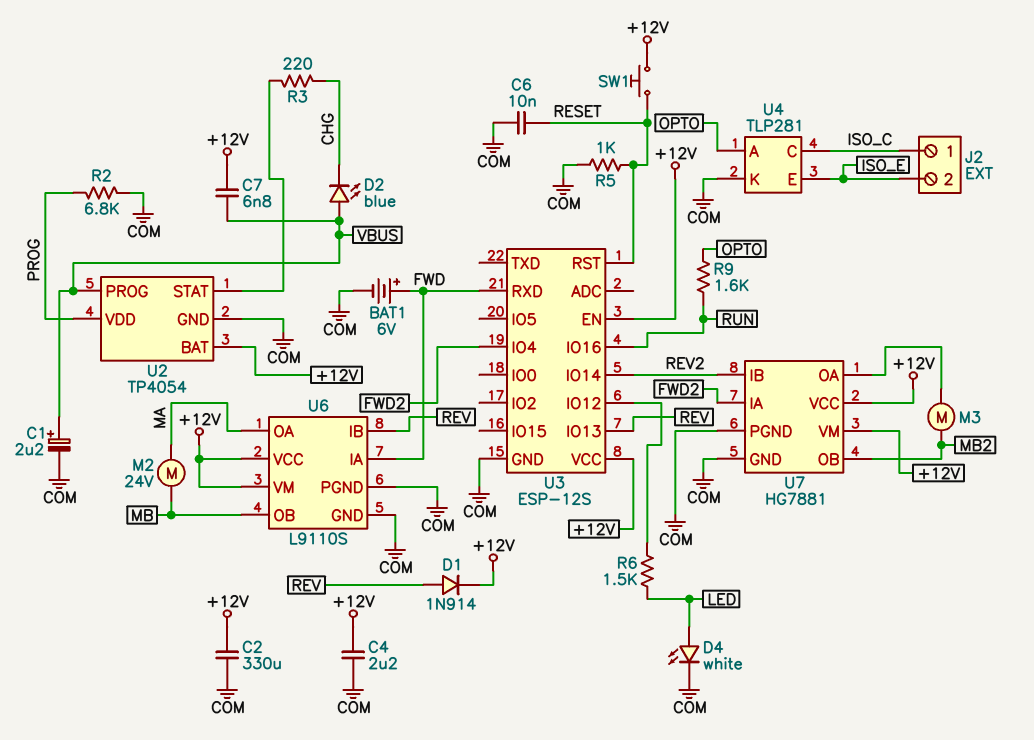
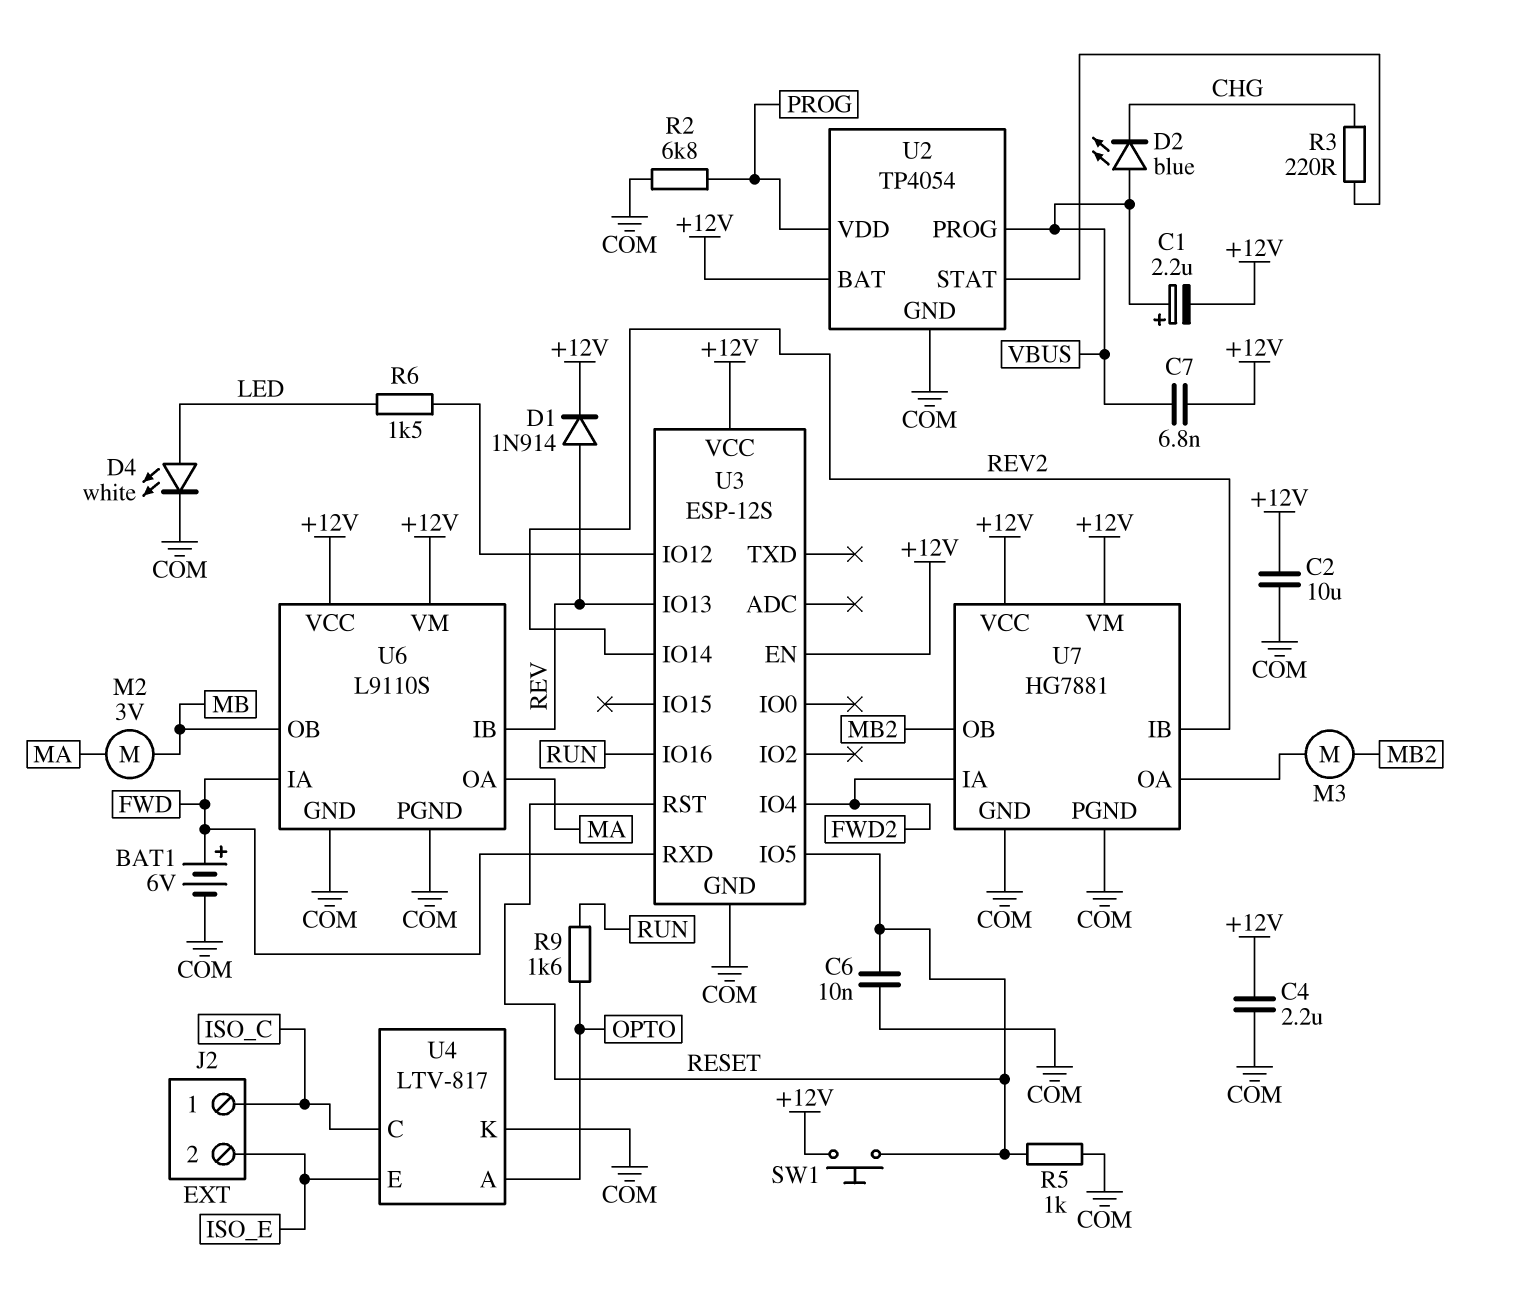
C1: 2.2uF (plus VBUS, minus COM) -> 2.2uF (plus VBUS, minus +12V)
C2: 330uF (+12V, COM) -> 10uF (+12V, COM)
M2: motor 24V (MA, MB) -> motor 3V (MA, MB)
U3 pin IO5: none -> RESET
U4: TLP281 -> LTV-817

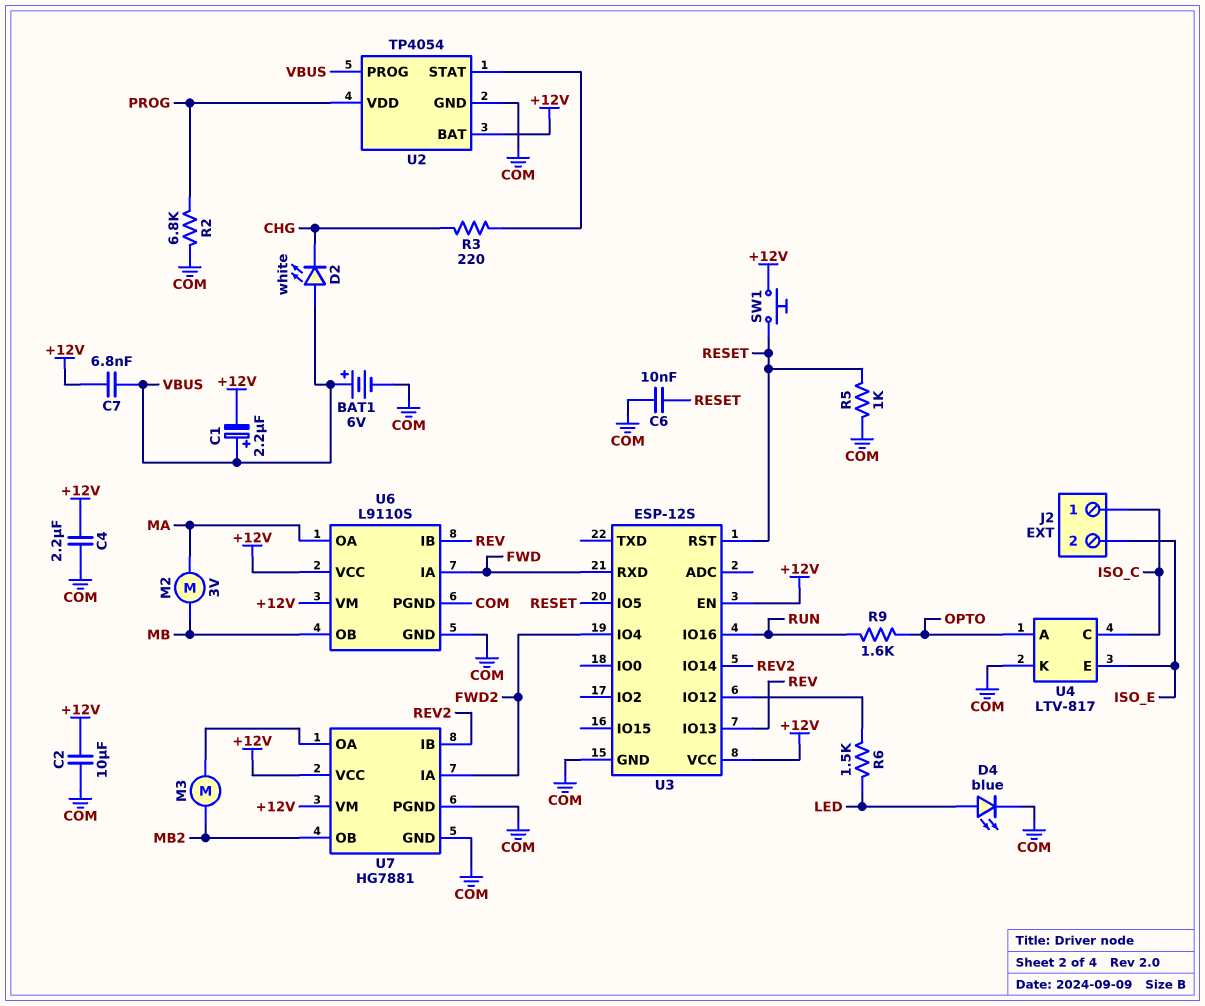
BAT1: 6V (plus FWD, minus COM) -> 6V (plus VBUS, minus COM)
D1: diode 1N914 (A REV, K +12V) -> none
D2: LED blue (A VBUS, K CHG) -> LED white (A VBUS, K CHG)
D4: LED white (A LED, K COM) -> LED blue (A LED, K COM)

